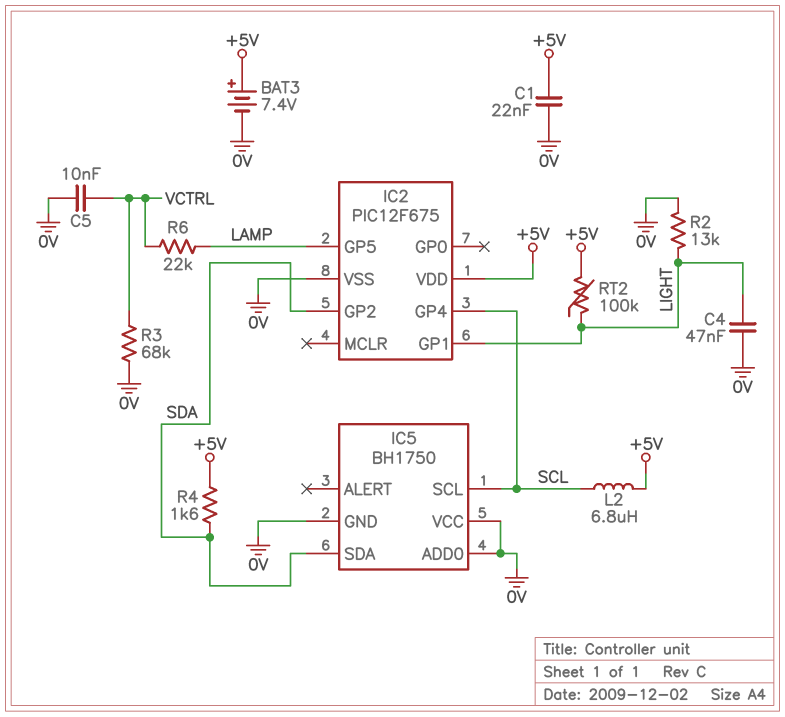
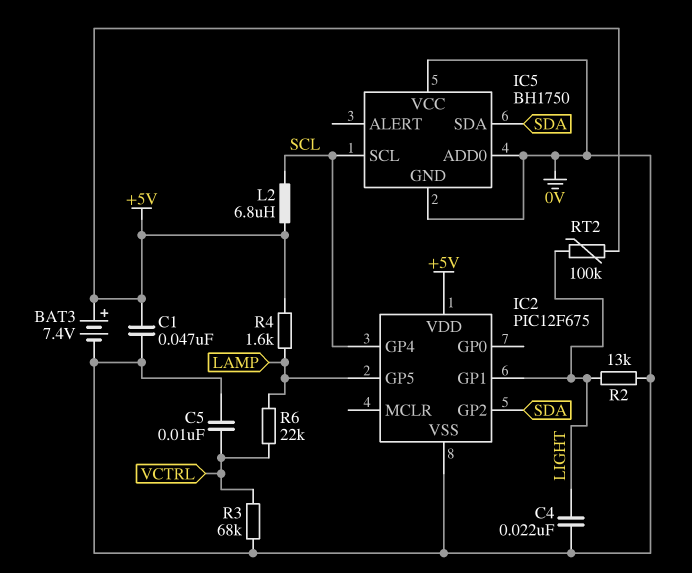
C1: 22nF (+5V, 0V) -> 47nF (+5V, 0V)
C4: 47nF (0V, LIGHT) -> 22nF (0V, LIGHT)
R4: 1.6k (+5V, SDA) -> 1.6k (+5V, LAMP)

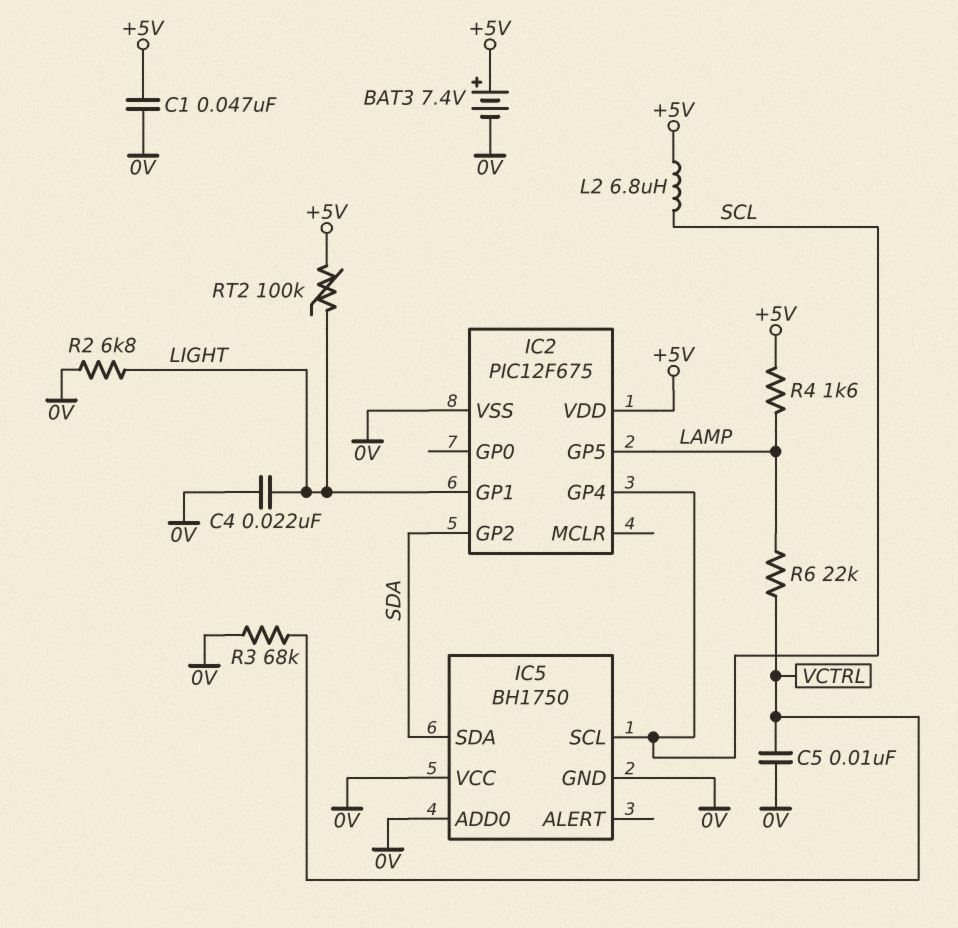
R2: 13k (0V, LIGHT) -> 6.8k (0V, LIGHT)

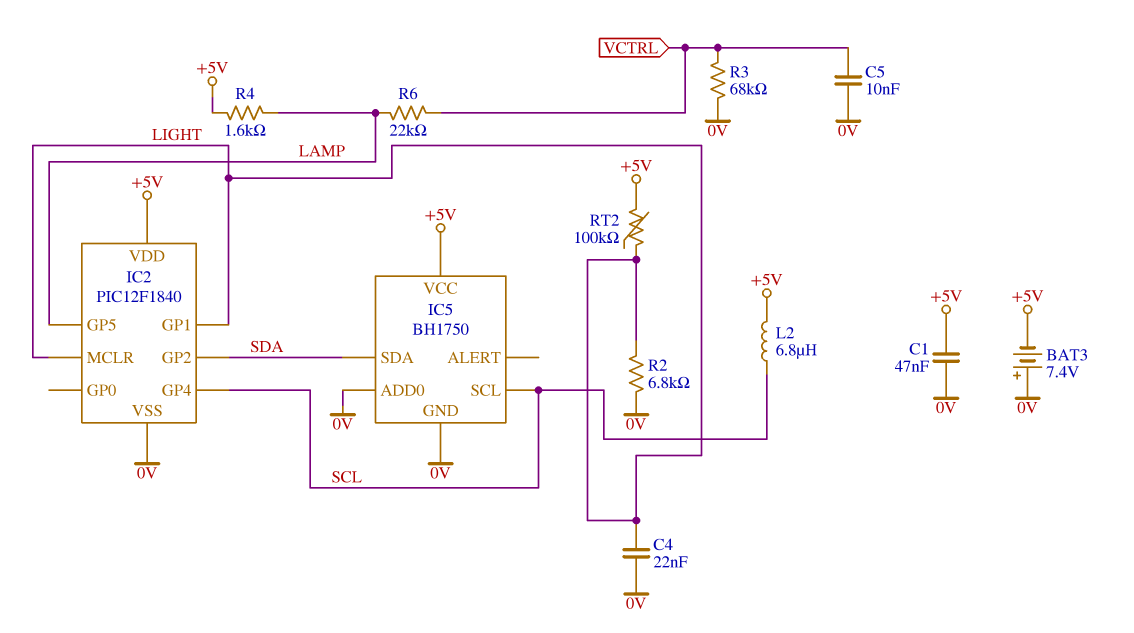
BAT3: 7.4V (plus +5V, minus 0V) -> 7.4V (plus 0V, minus +5V)
IC2: PIC12F675 -> PIC12F1840
IC2 pin MCLR: none -> LIGHT
IC5 pin VCC: 0V -> +5V

